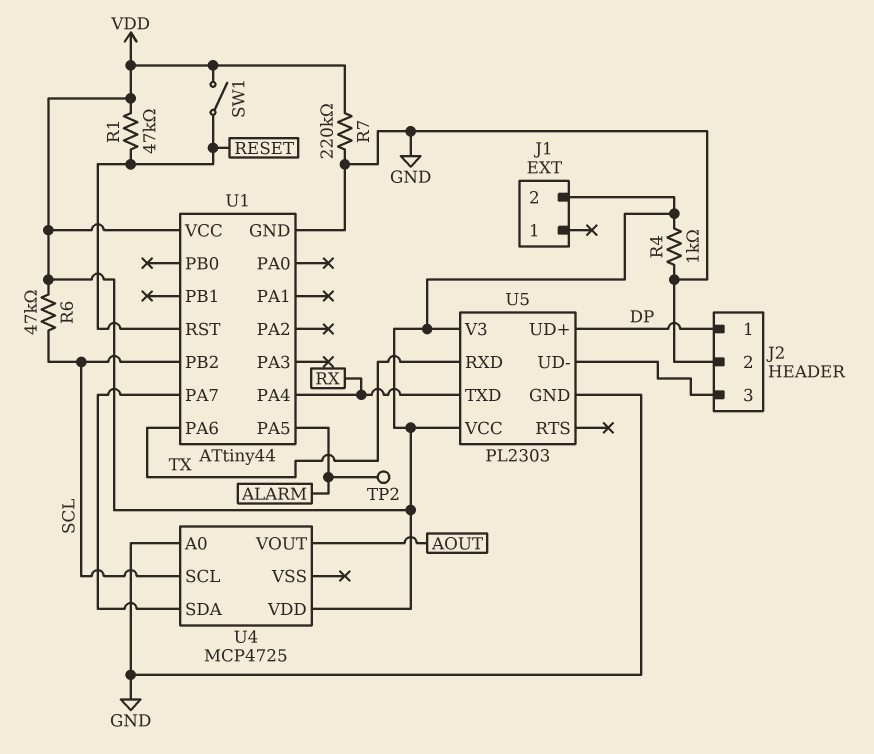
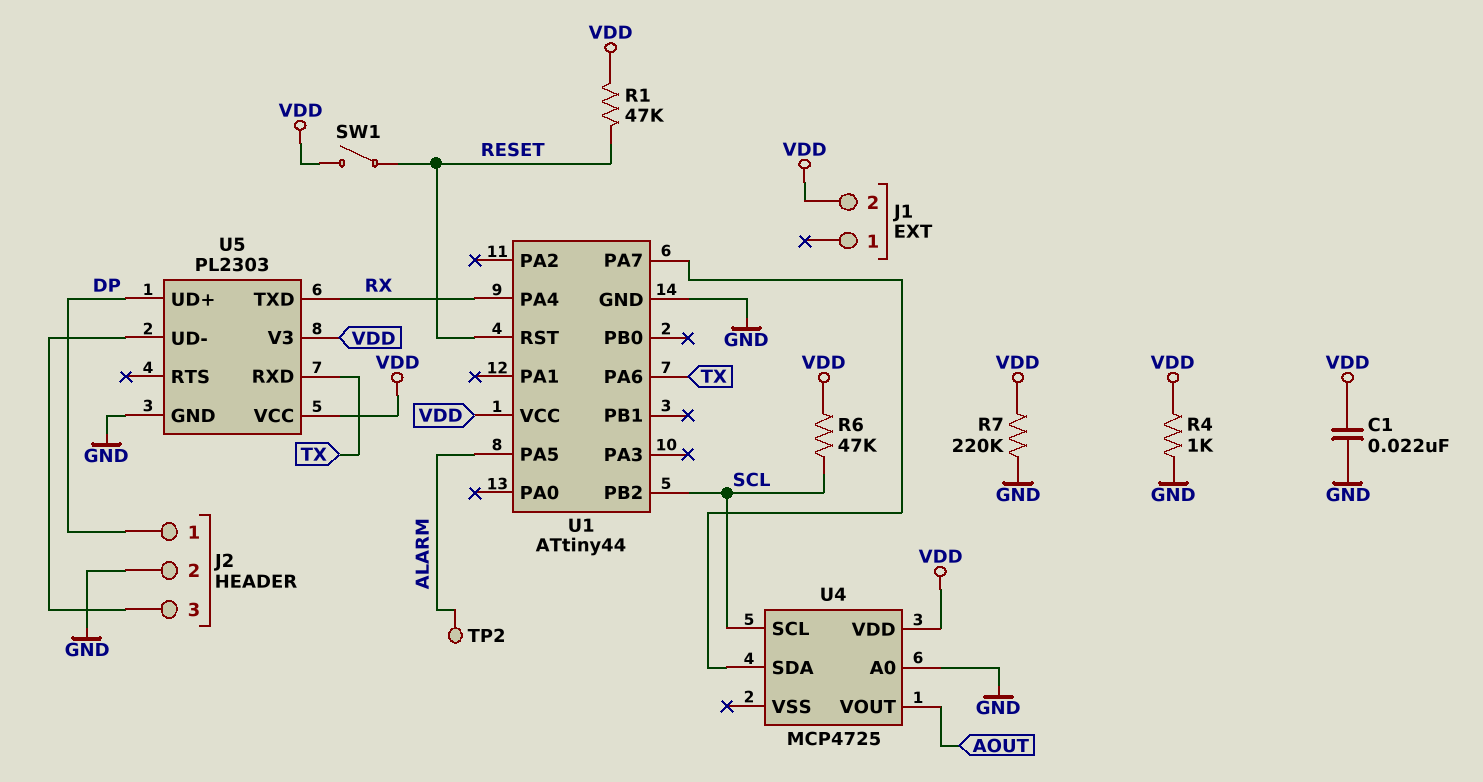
C1: none -> 22nF (GND, VDD)

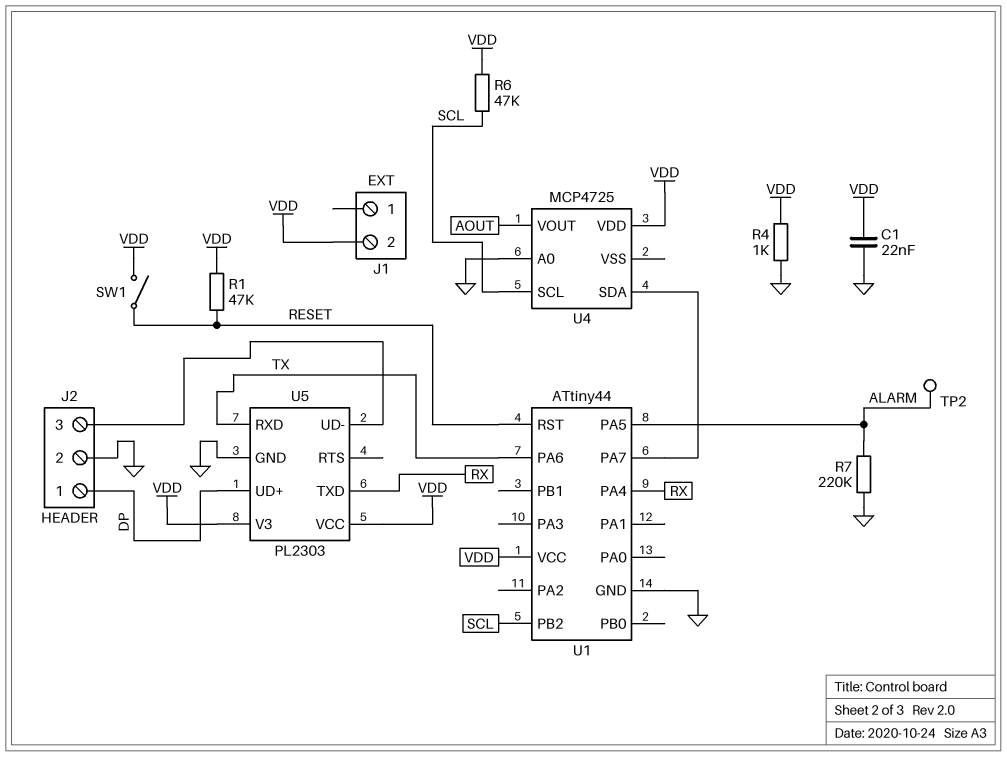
R7: 220k (GND, VDD) -> 220k (ALARM, GND)

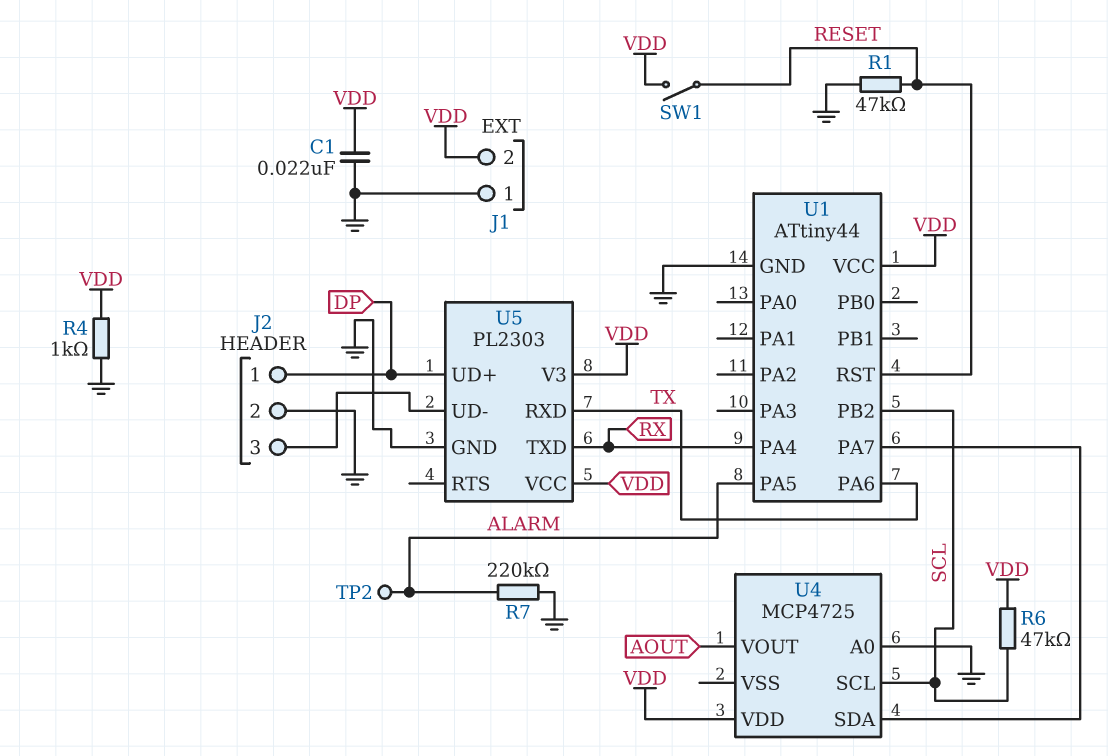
J1 pin 1: none -> GND
R1: 47k (RESET, VDD) -> 47k (GND, RESET)

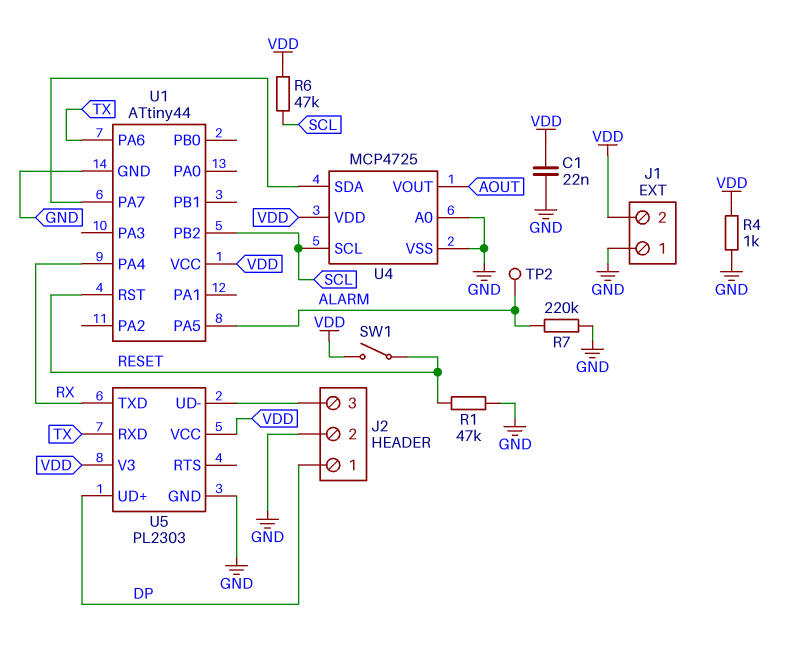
U4 pin VSS: none -> GND

